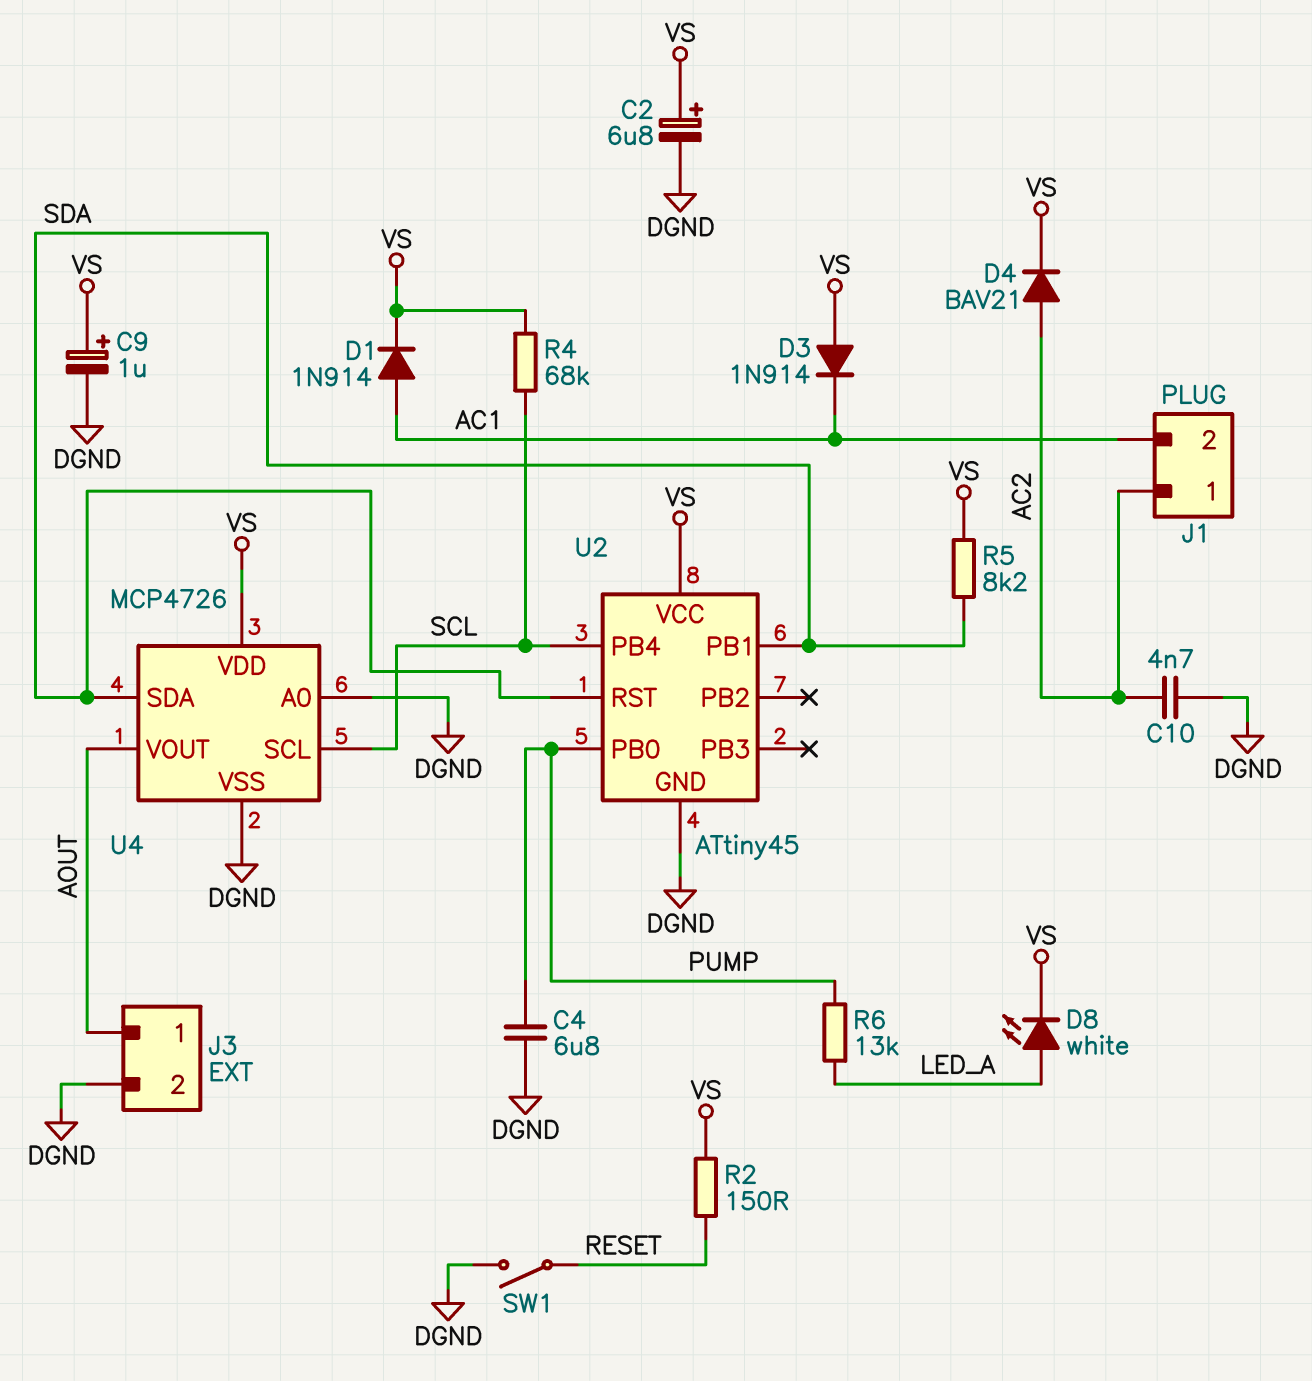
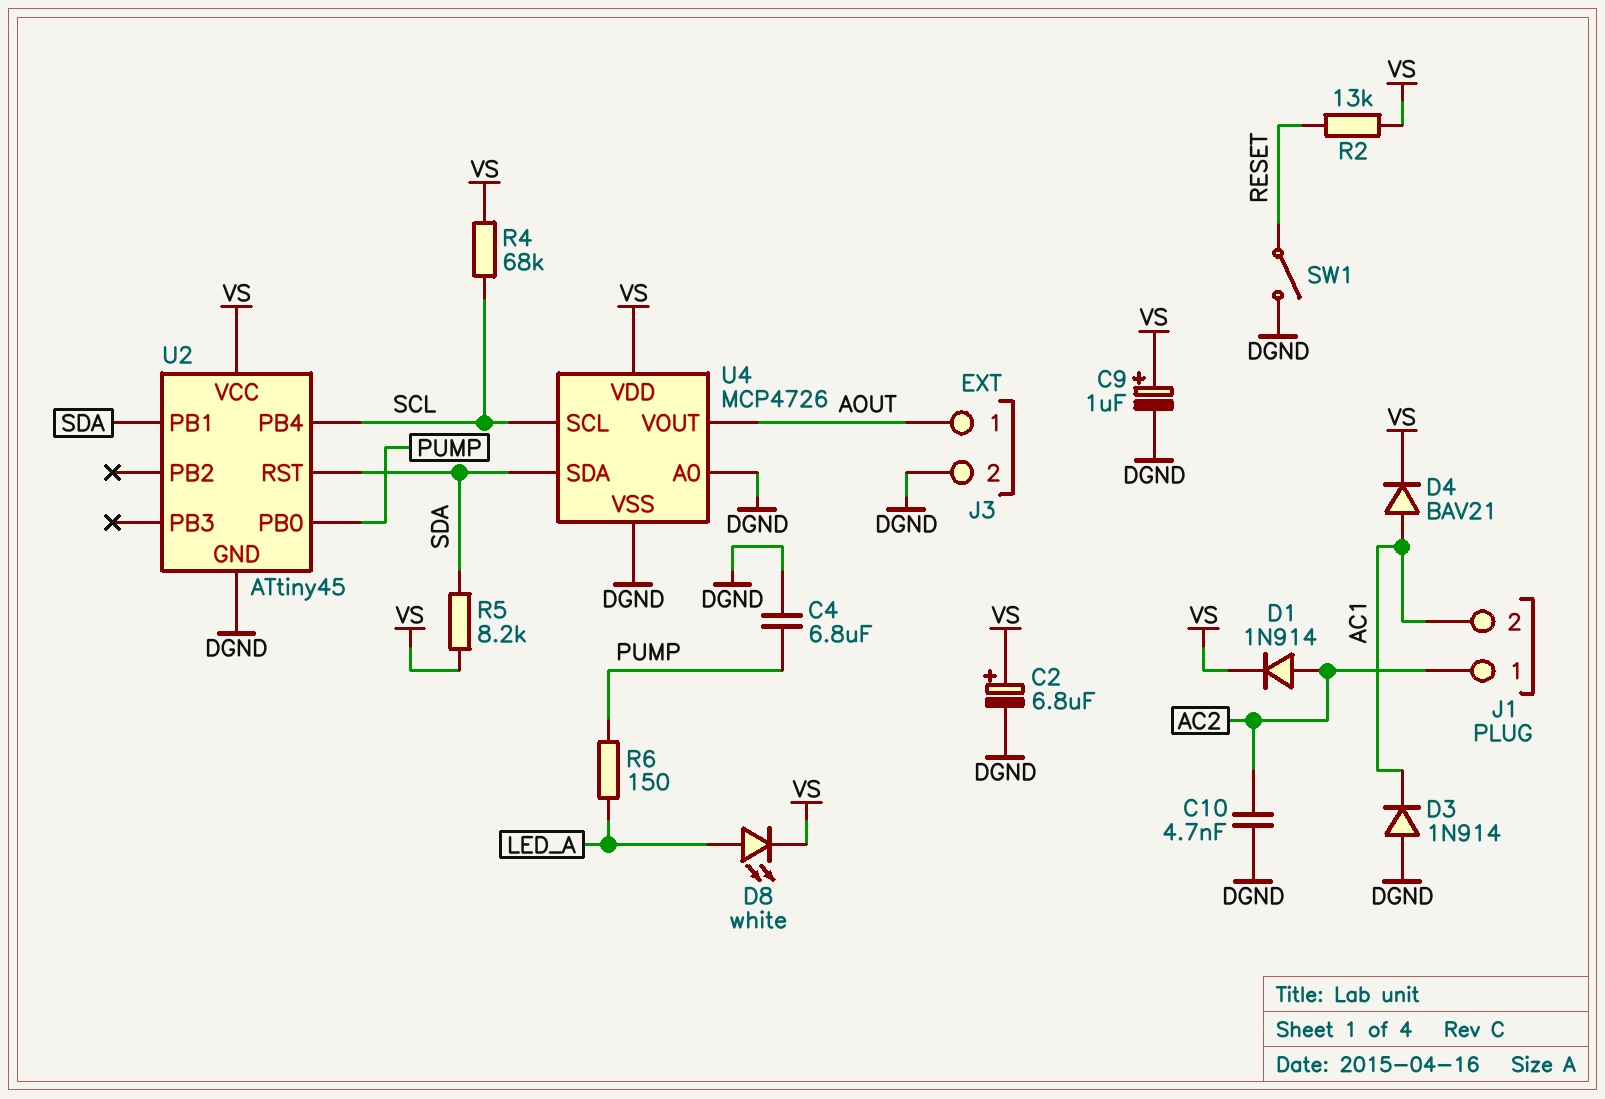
D1: diode 1N914 (A AC1, K VS) -> diode 1N914 (A AC2, K VS)
D3: diode 1N914 (A VS, K AC1) -> diode 1N914 (A DGND, K AC1)
D4: diode BAV21 (A AC2, K VS) -> diode BAV21 (A AC1, K VS)
R2: 150 (RESET, VS) -> 13k (RESET, VS)
R6: 13k (LED_A, PUMP) -> 150 (LED_A, PUMP)

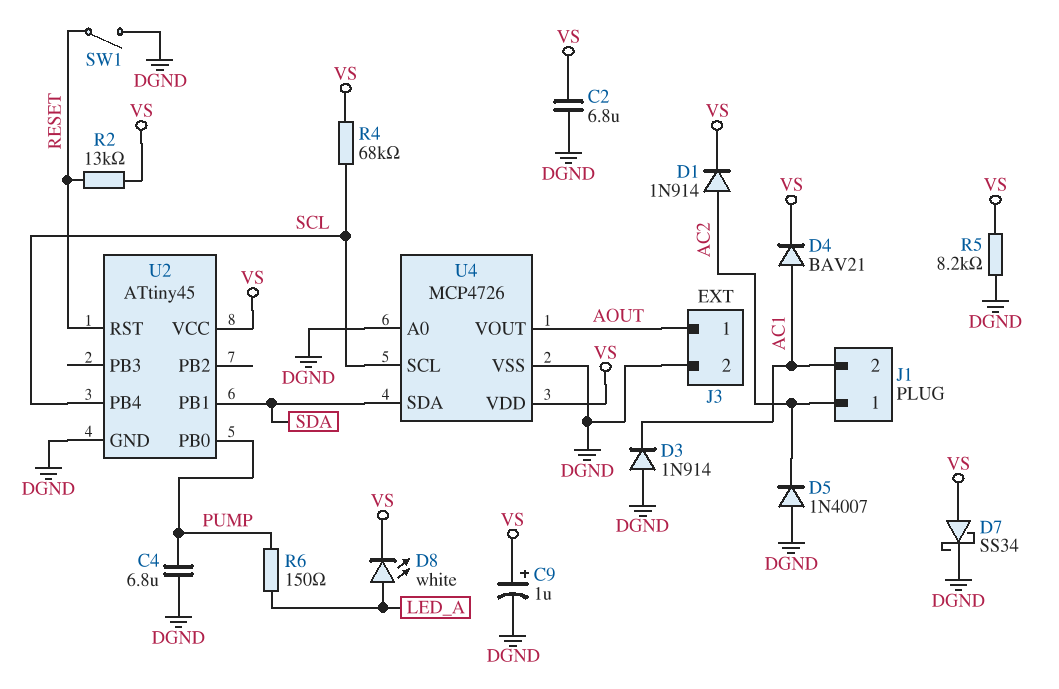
C2: 6.8uF (plus VS, minus DGND) -> 6.8uF (DGND, VS)
C10: 4.7nF (AC2, DGND) -> none
D5: none -> diode 1N4007 (A DGND, K AC2)
D7: none -> schottky SS34 (A VS, K DGND)
R5: 8.2k (SDA, VS) -> 8.2k (DGND, VS)
U2 pin RST: SDA -> RESET

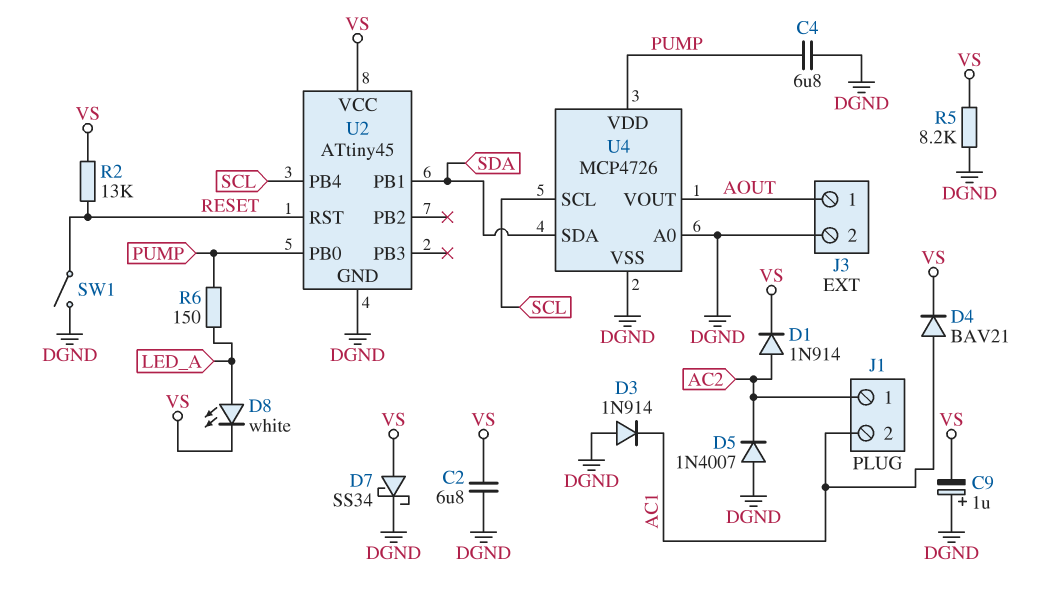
C9: 1uF (plus VS, minus DGND) -> 1uF (plus DGND, minus VS)
R4: 68k (SCL, VS) -> none
U4 pin VDD: VS -> PUMP

